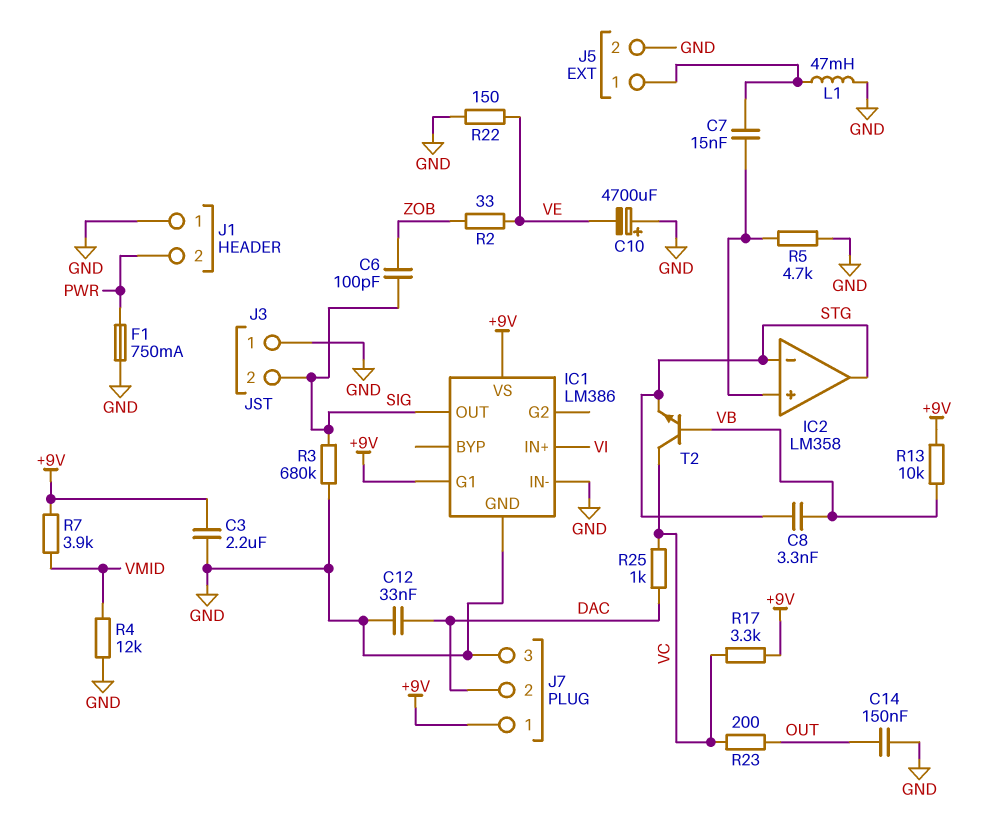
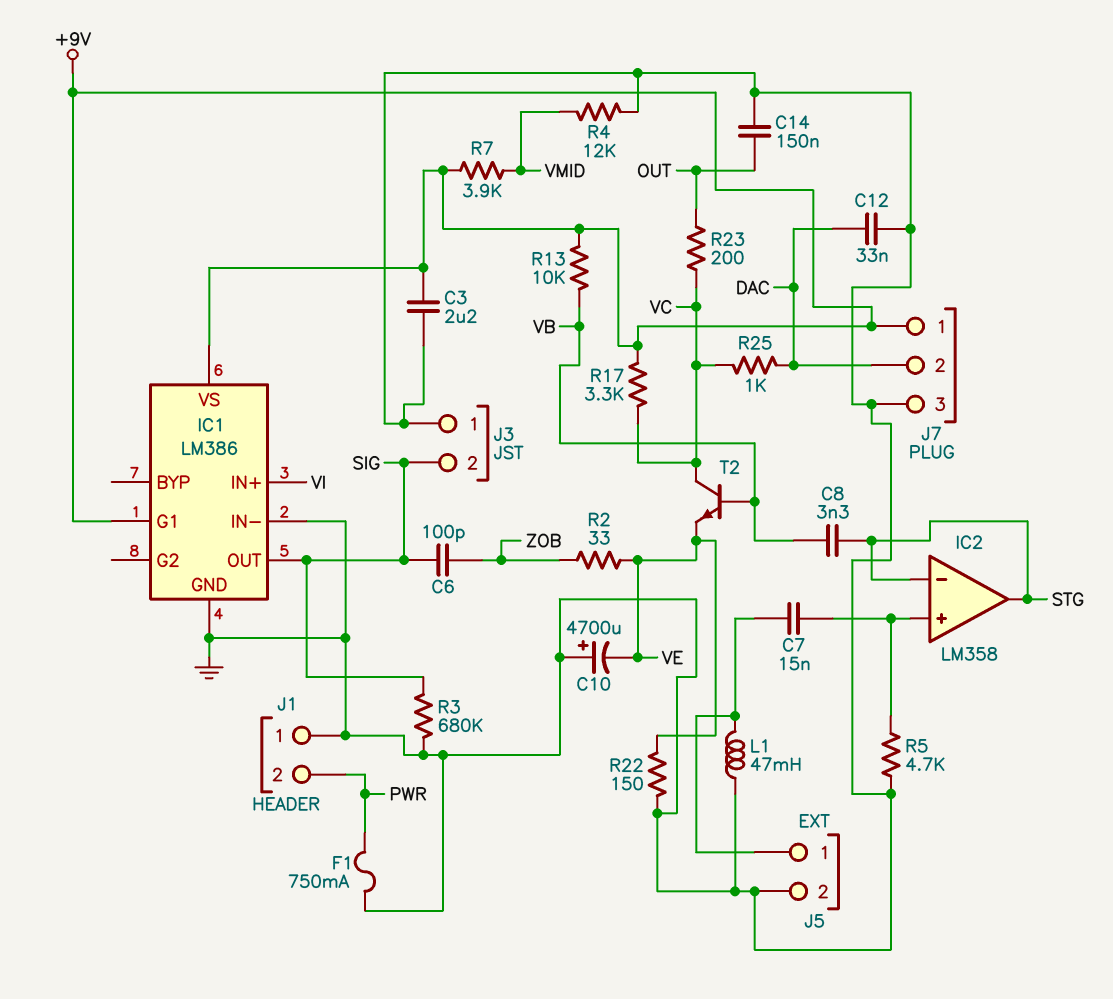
T2: NPN (B VB, C VC, E STG) -> NPN (B VB, C VC, E VE)

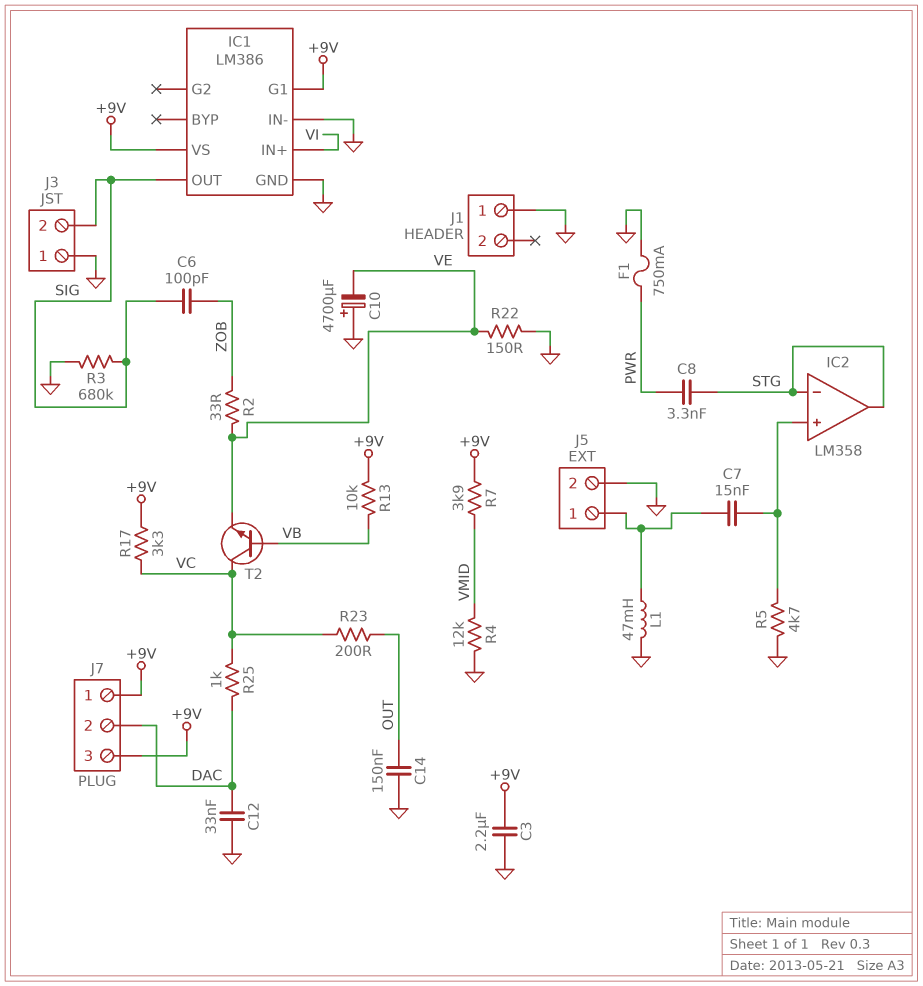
C8: 3.3nF (STG, VB) -> 3.3nF (PWR, STG)
J1 pin 2: PWR -> none
J7 pin 3: GND -> +9V

